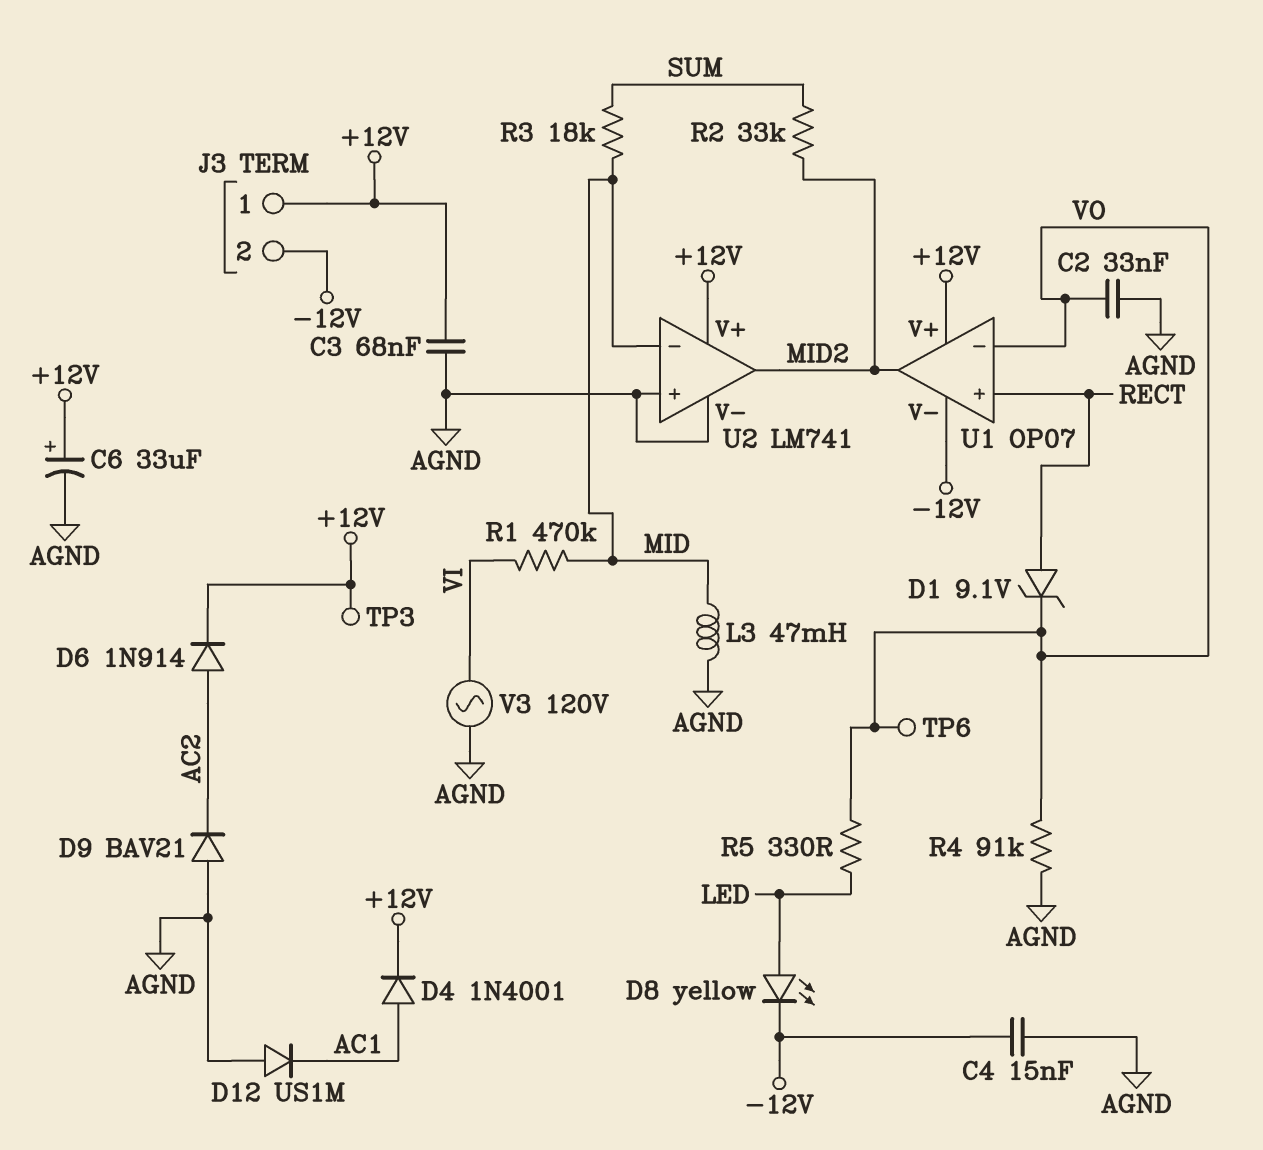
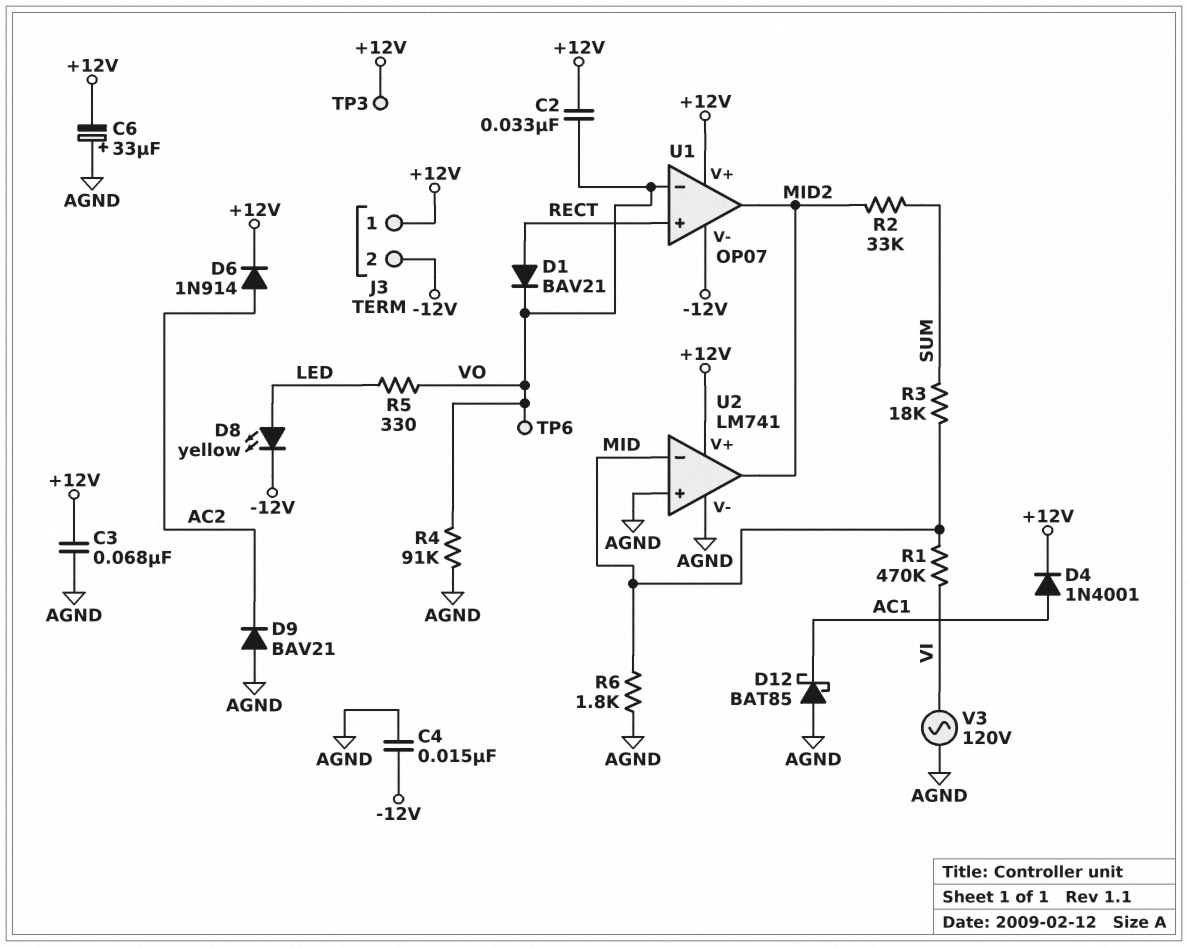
C2: 33nF (AGND, VO) -> 33nF (+12V, VO)
C6: 33uF (plus +12V, minus AGND) -> 33uF (plus AGND, minus +12V)
D1: zener 9.1V (A RECT, K VO) -> diode BAV21 (A RECT, K VO)
D12: diode US1M (A AGND, K AC1) -> schottky BAT85 (A AGND, K AC1)
L3: 47mH (AGND, MID) -> none
R6: none -> 1.8k (AGND, MID)

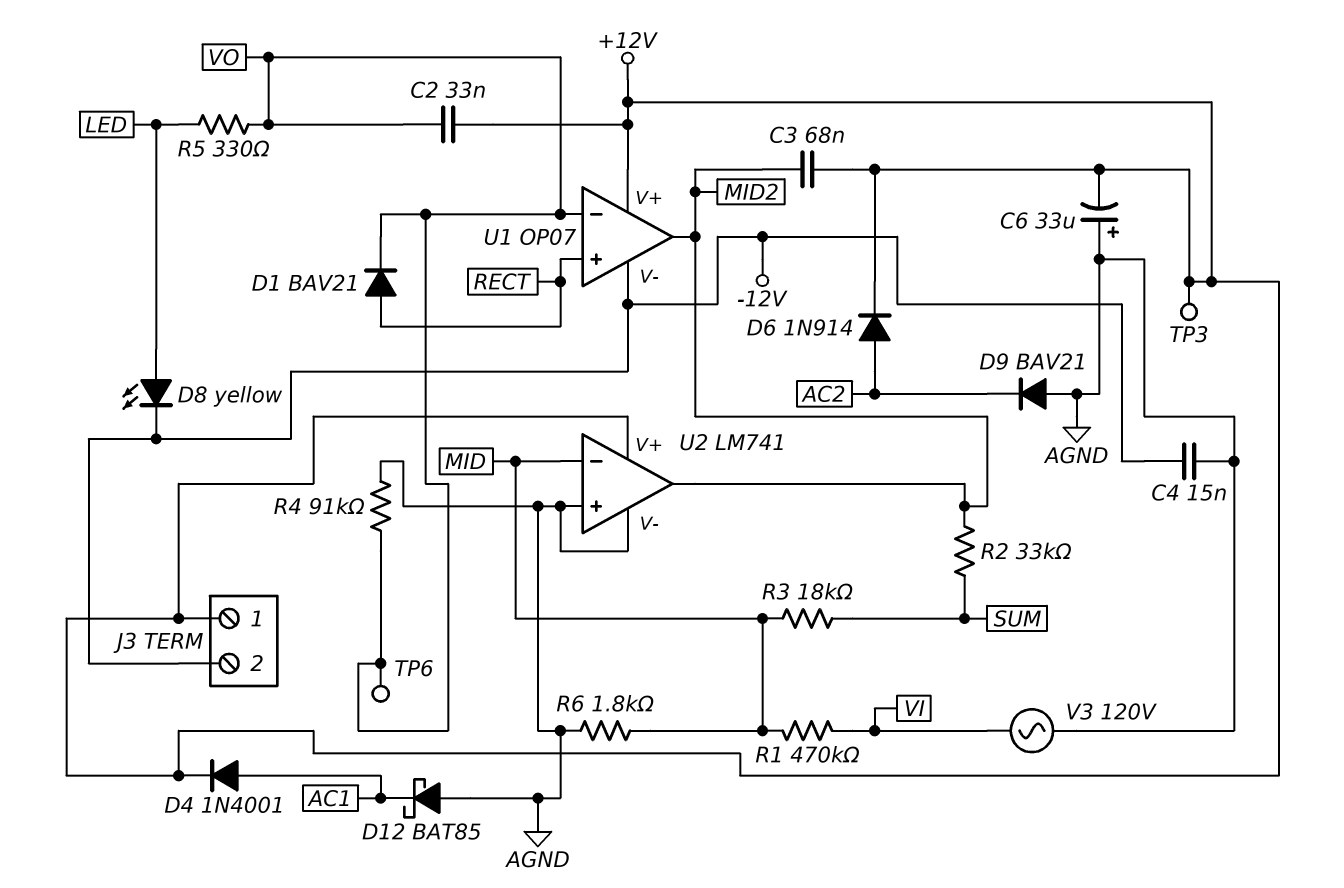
C3: 68nF (+12V, AGND) -> 68nF (+12V, MID2)

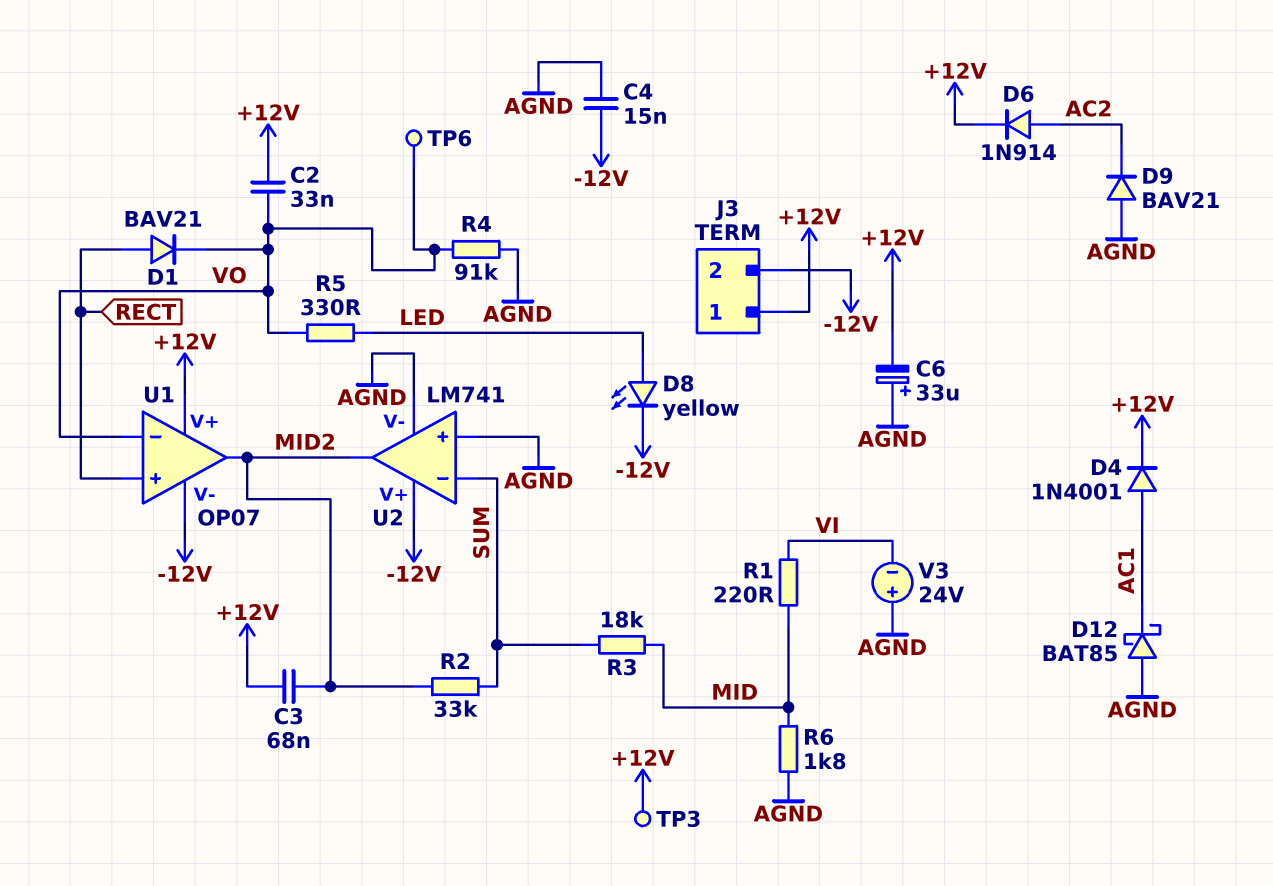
R1: 470k (MID, VI) -> 220 (MID, VI)
U2 pin V+: +12V -> -12V
U2 pin in-: MID -> SUM
V3: AC 120V (AGND, VI) -> 24V (plus AGND, minus VI)

